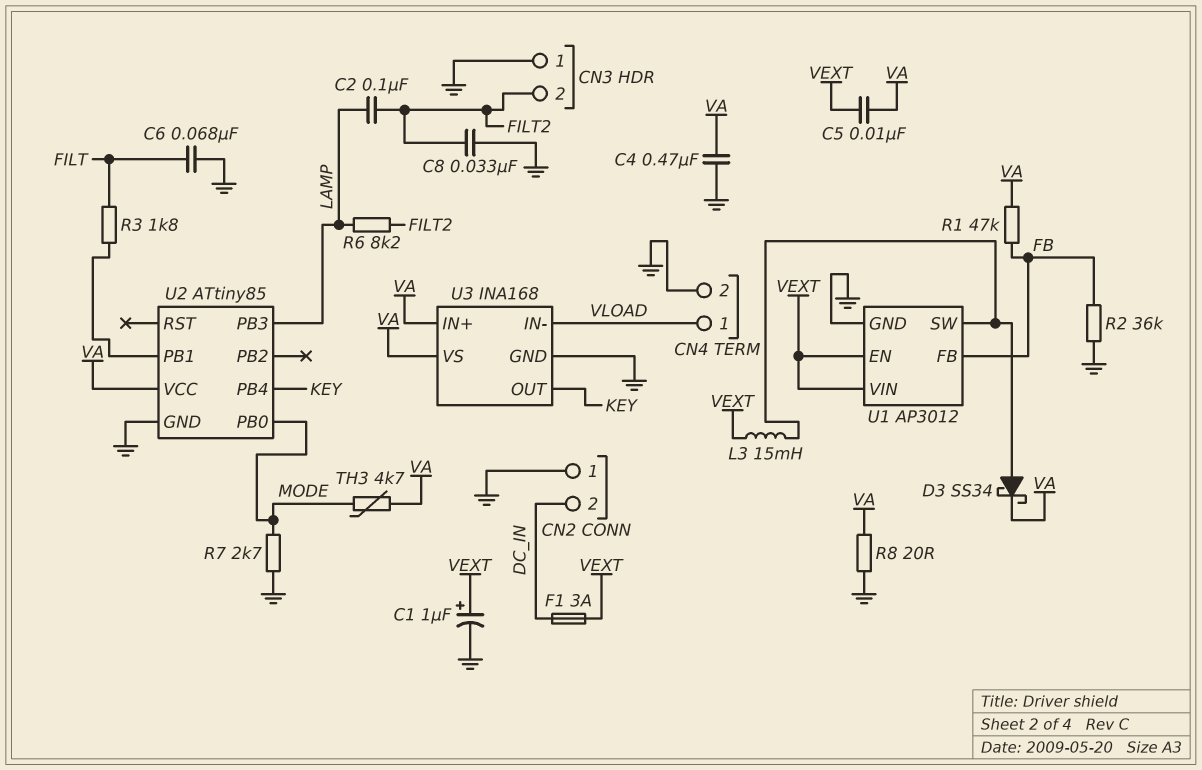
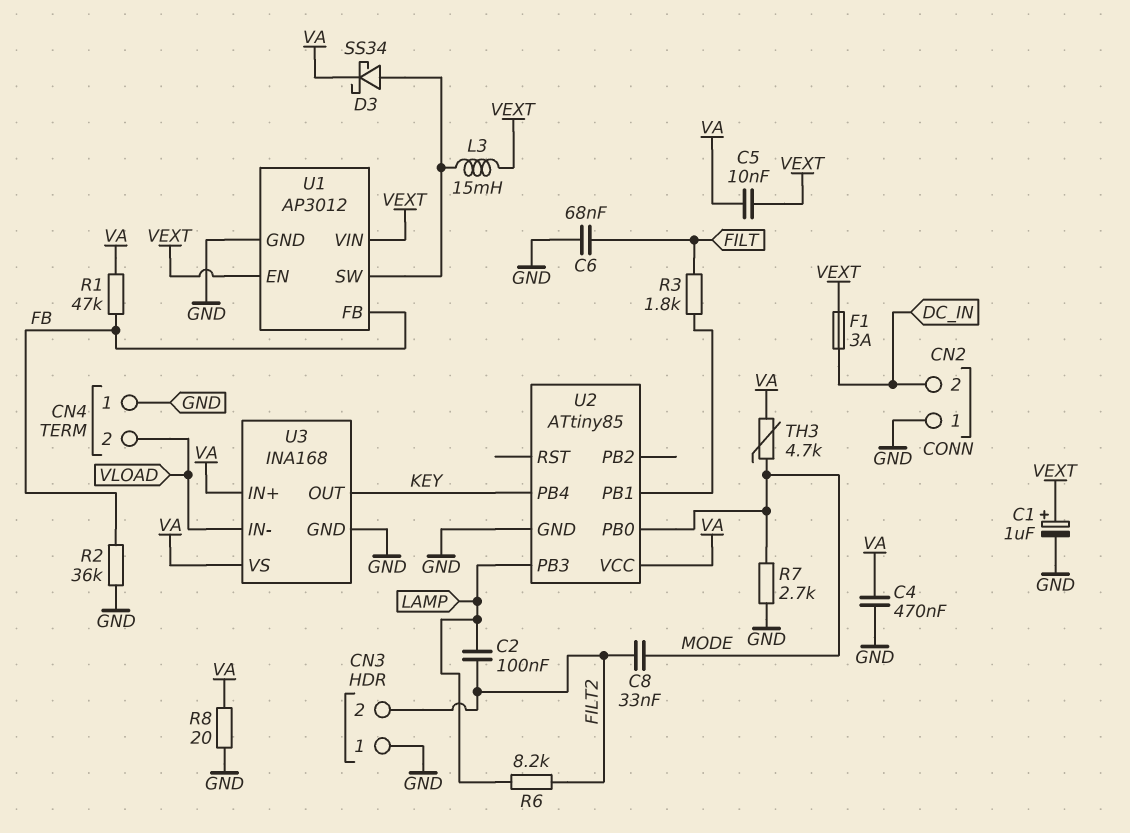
C8: 33nF (FILT2, GND) -> 33nF (FILT2, MODE)
CN4 pin 1: VLOAD -> GND
CN4 pin 2: GND -> VLOAD

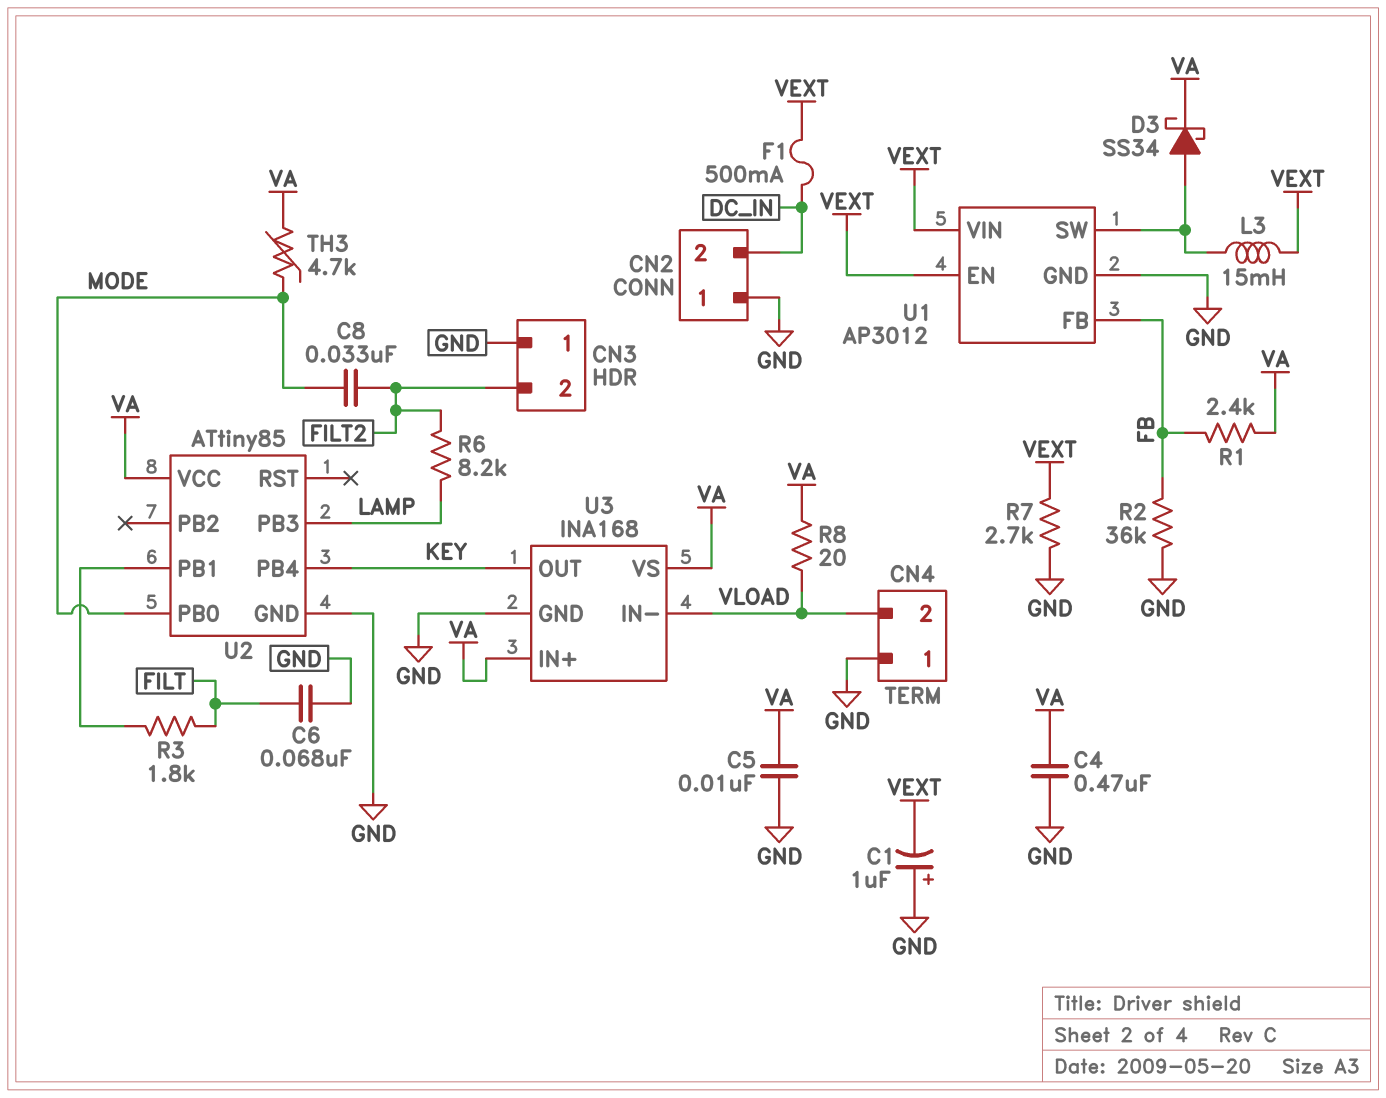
C1: 1uF (plus VEXT, minus GND) -> 1uF (plus GND, minus VEXT)
C2: 100nF (FILT2, LAMP) -> none
C5: 10nF (VA, VEXT) -> 10nF (GND, VA)
F1: 3A (DC_IN, VEXT) -> 500mA (DC_IN, VEXT)
R1: 47k (FB, VA) -> 2.4k (FB, VA)
R7: 2.7k (GND, MODE) -> 2.7k (GND, VEXT)
R8: 20 (GND, VA) -> 20 (VA, VLOAD)

